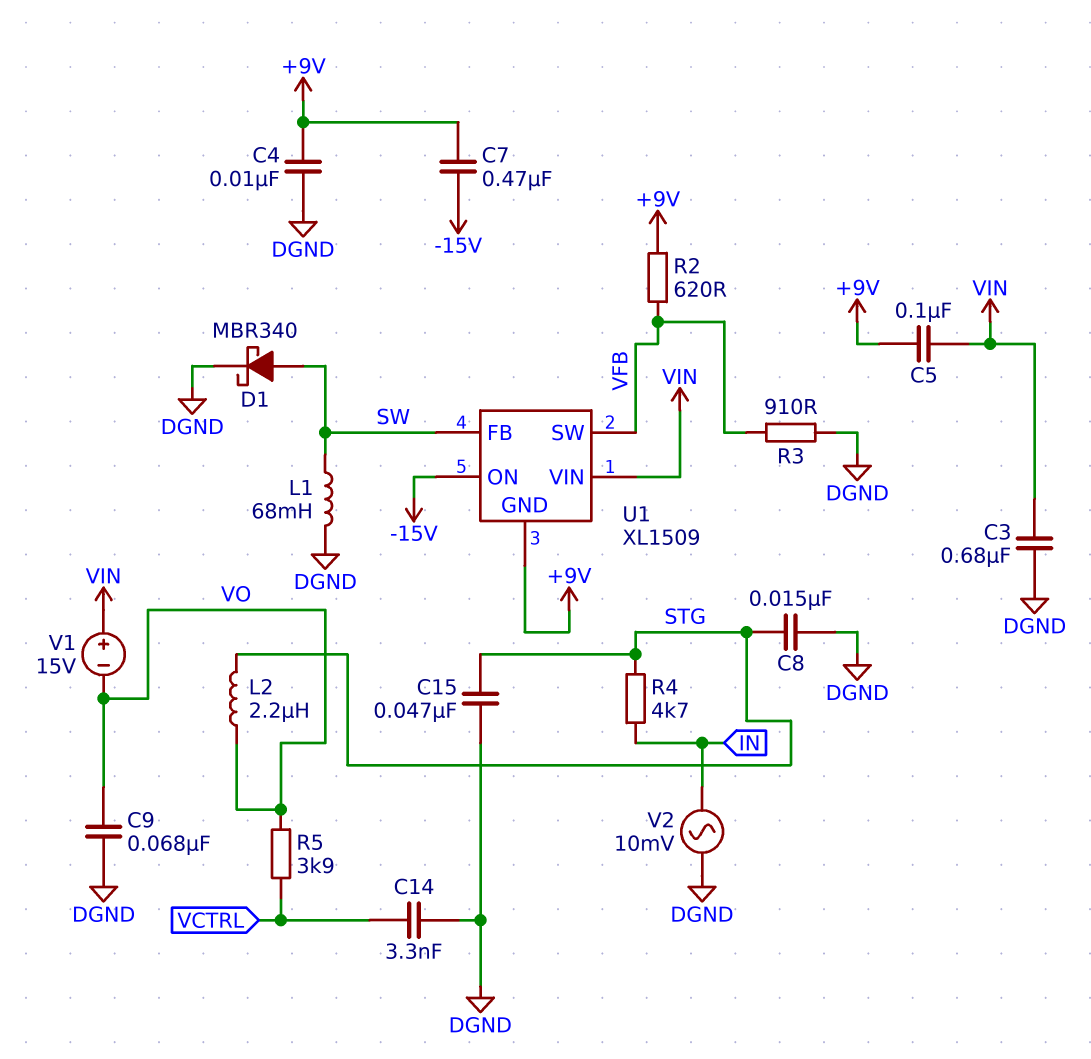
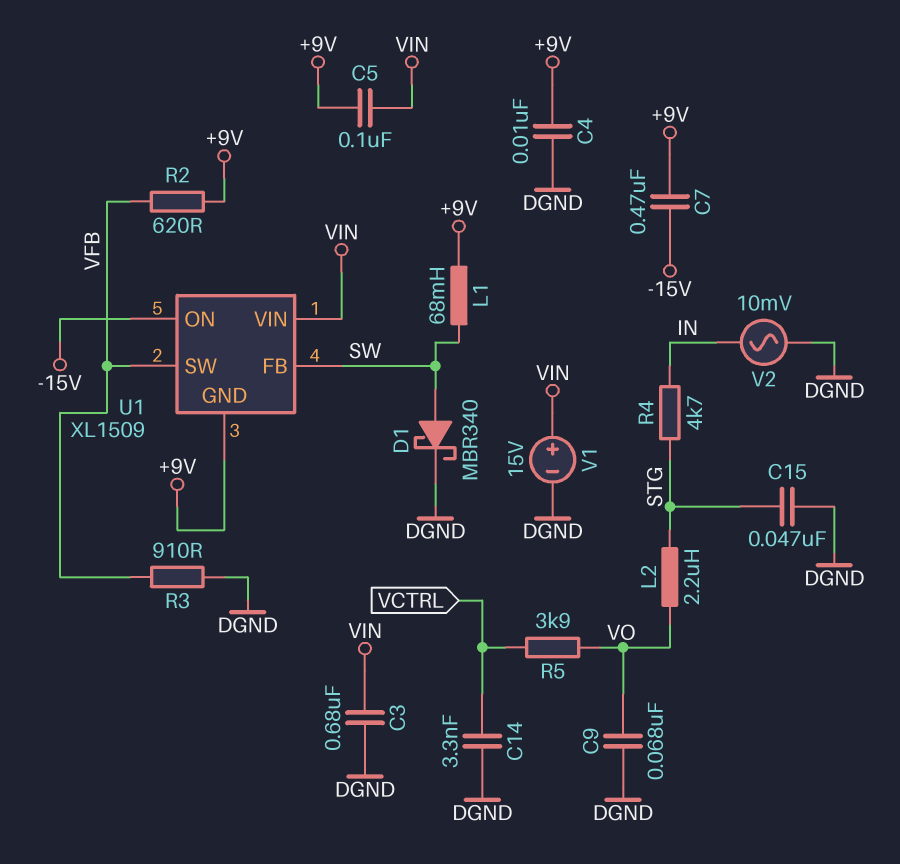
C8: 15nF (DGND, STG) -> none
L1: 68mH (DGND, SW) -> 68mH (+9V, SW)
V1: 15V (plus VIN, minus VO) -> 15V (plus VIN, minus DGND)

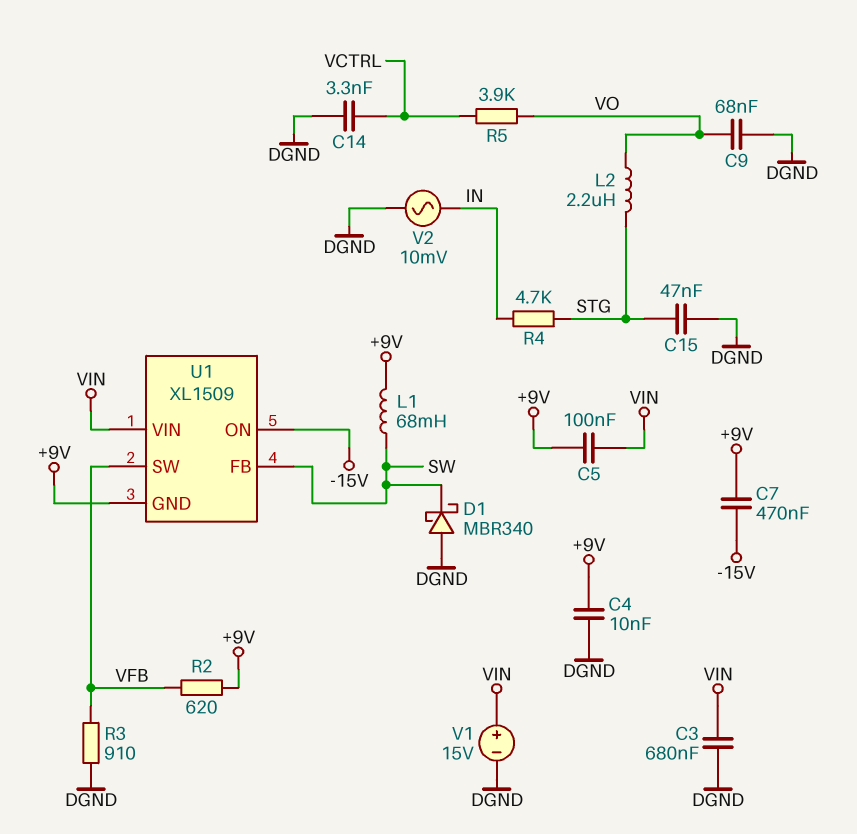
D1: schottky MBR340 (A SW, K DGND) -> schottky MBR340 (A DGND, K SW)

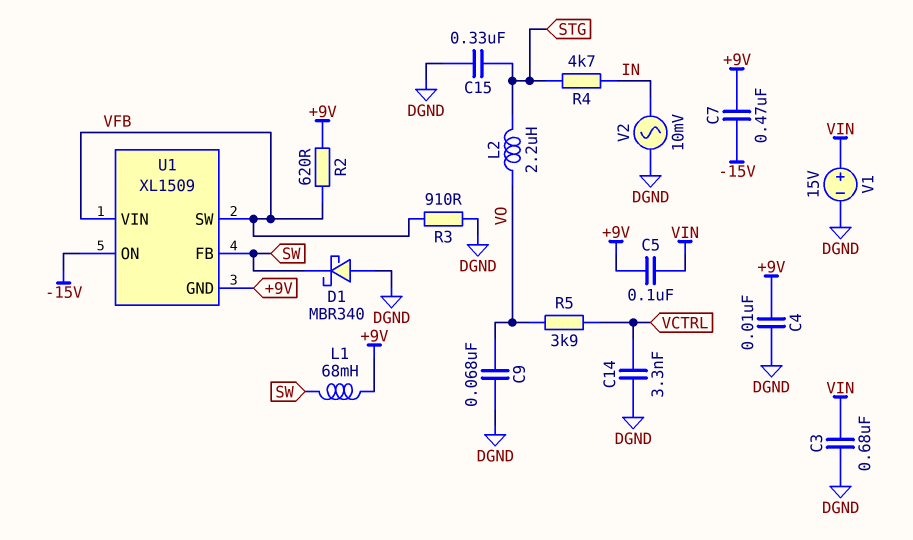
C15: 47nF (DGND, STG) -> 330nF (DGND, STG)
U1 pin VIN: VIN -> VFB

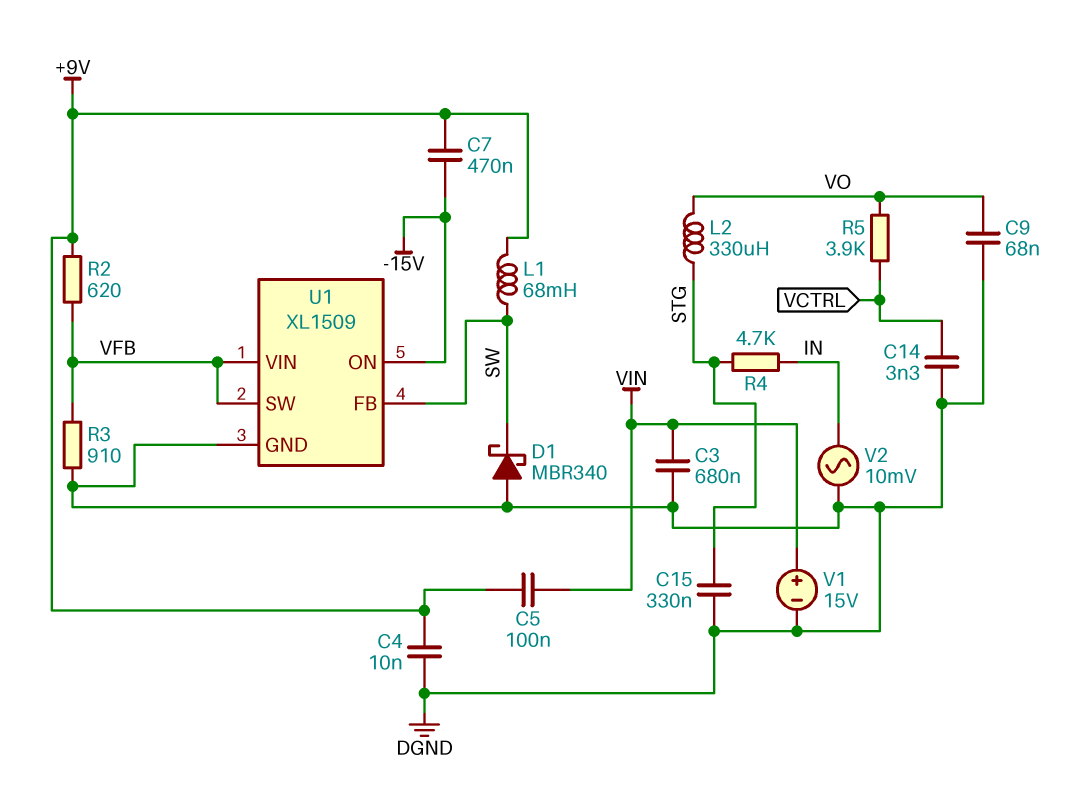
L2: 2.2uH (STG, VO) -> 330uH (STG, VO)
U1 pin GND: +9V -> DGND

